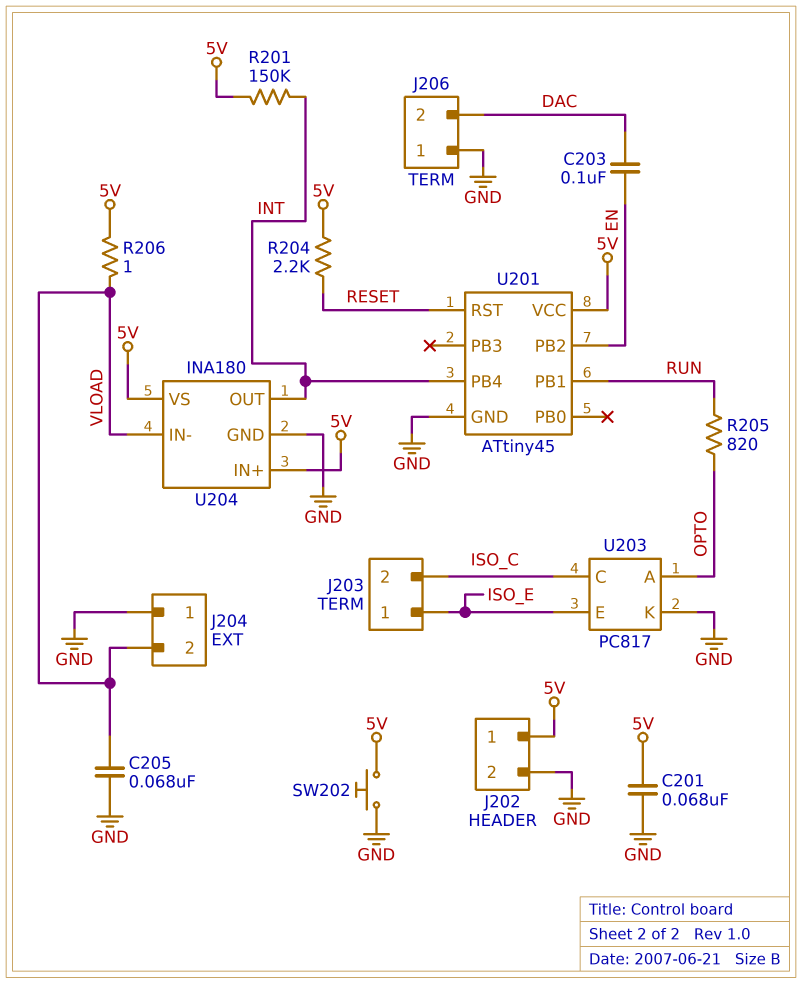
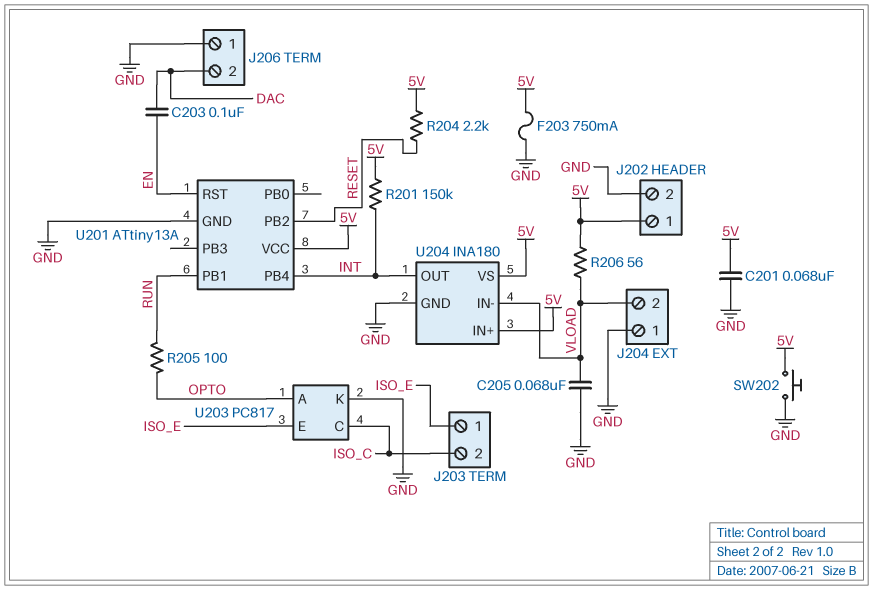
F203: none -> 750mA (5V, GND)
R205: 820 (OPTO, RUN) -> 100 (OPTO, RUN)
R206: 1 (5V, VLOAD) -> 56 (5V, VLOAD)
U201: ATtiny45 -> ATtiny13A
U201 pin PB2: EN -> RESET
U201 pin RST: RESET -> EN

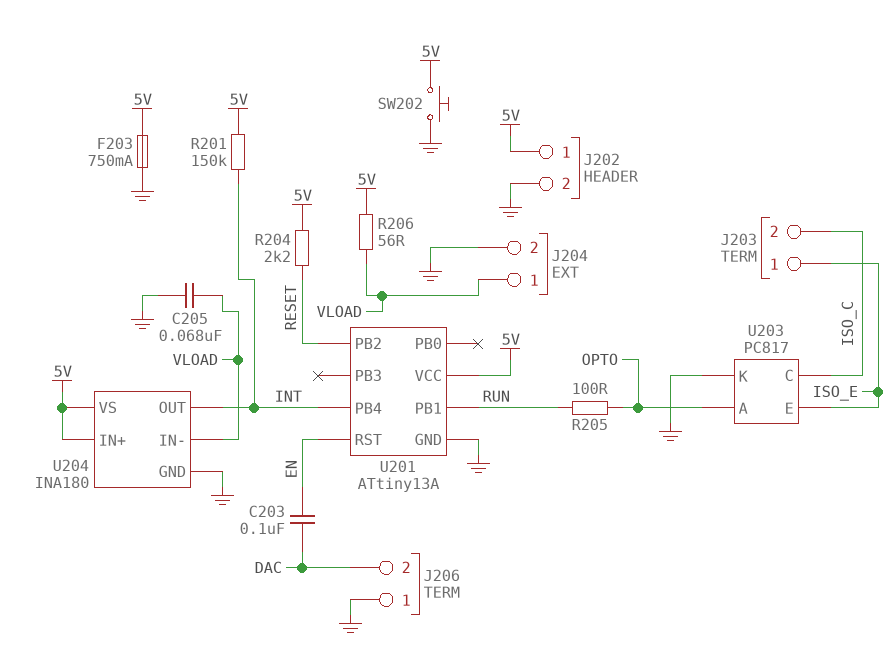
C201: 68nF (5V, GND) -> none
J204 pin 1: GND -> VLOAD
J204 pin 2: VLOAD -> GND

